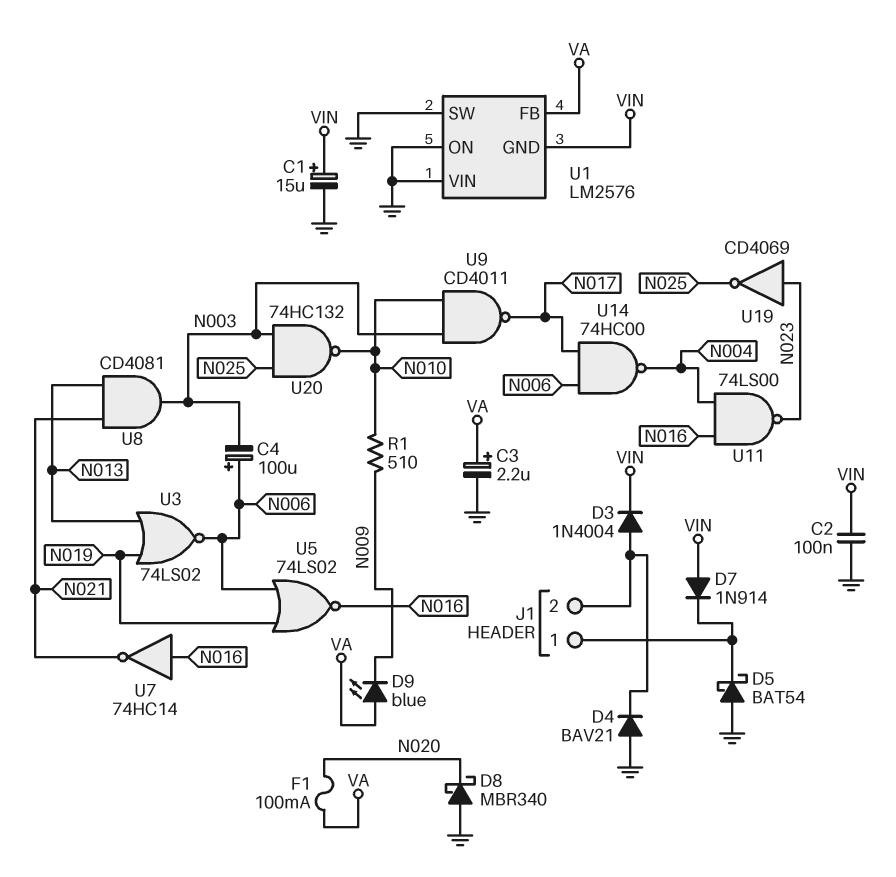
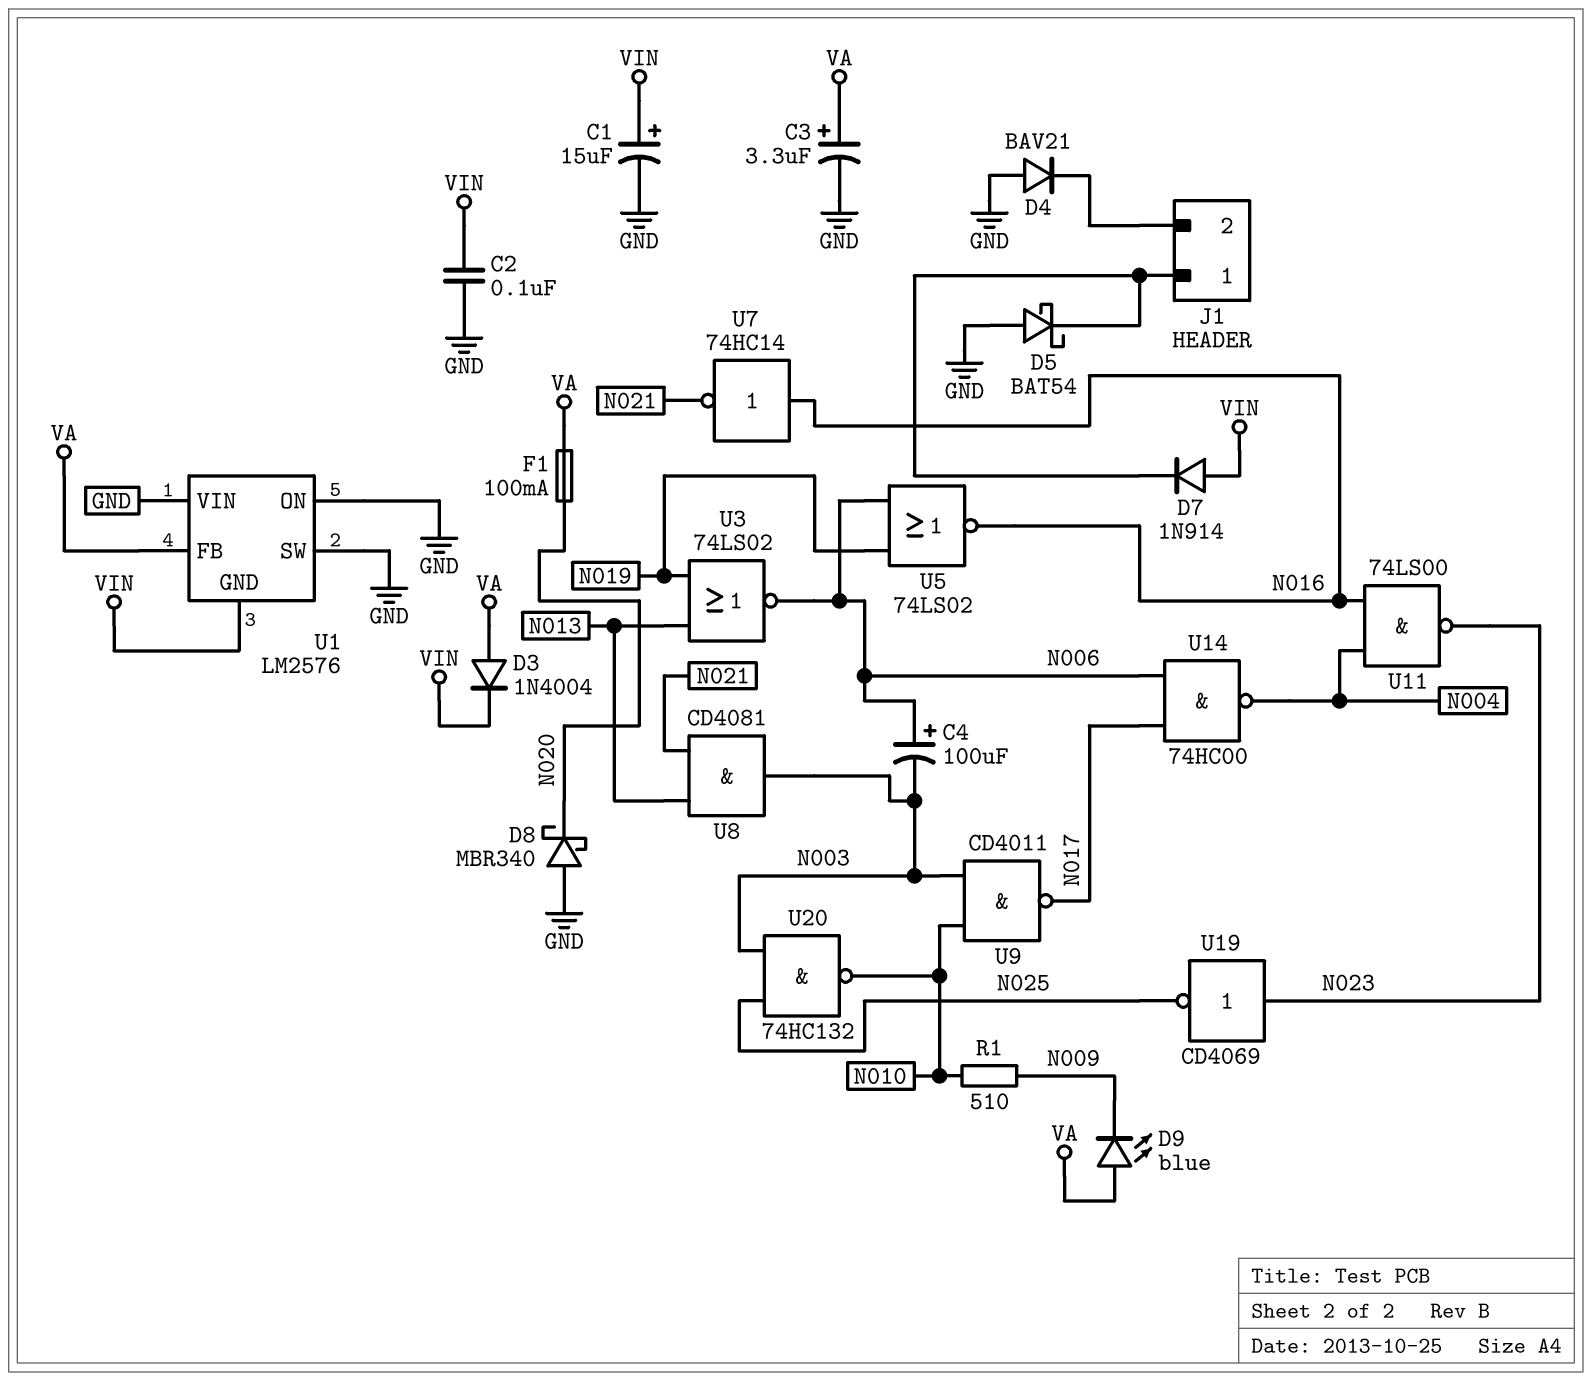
C3: 2.2uF (plus VA, minus GND) -> 3.3uF (plus VA, minus GND)
D3: diode 1N4004 (A J1/2, K VIN) -> diode 1N4004 (A VA, K VIN)

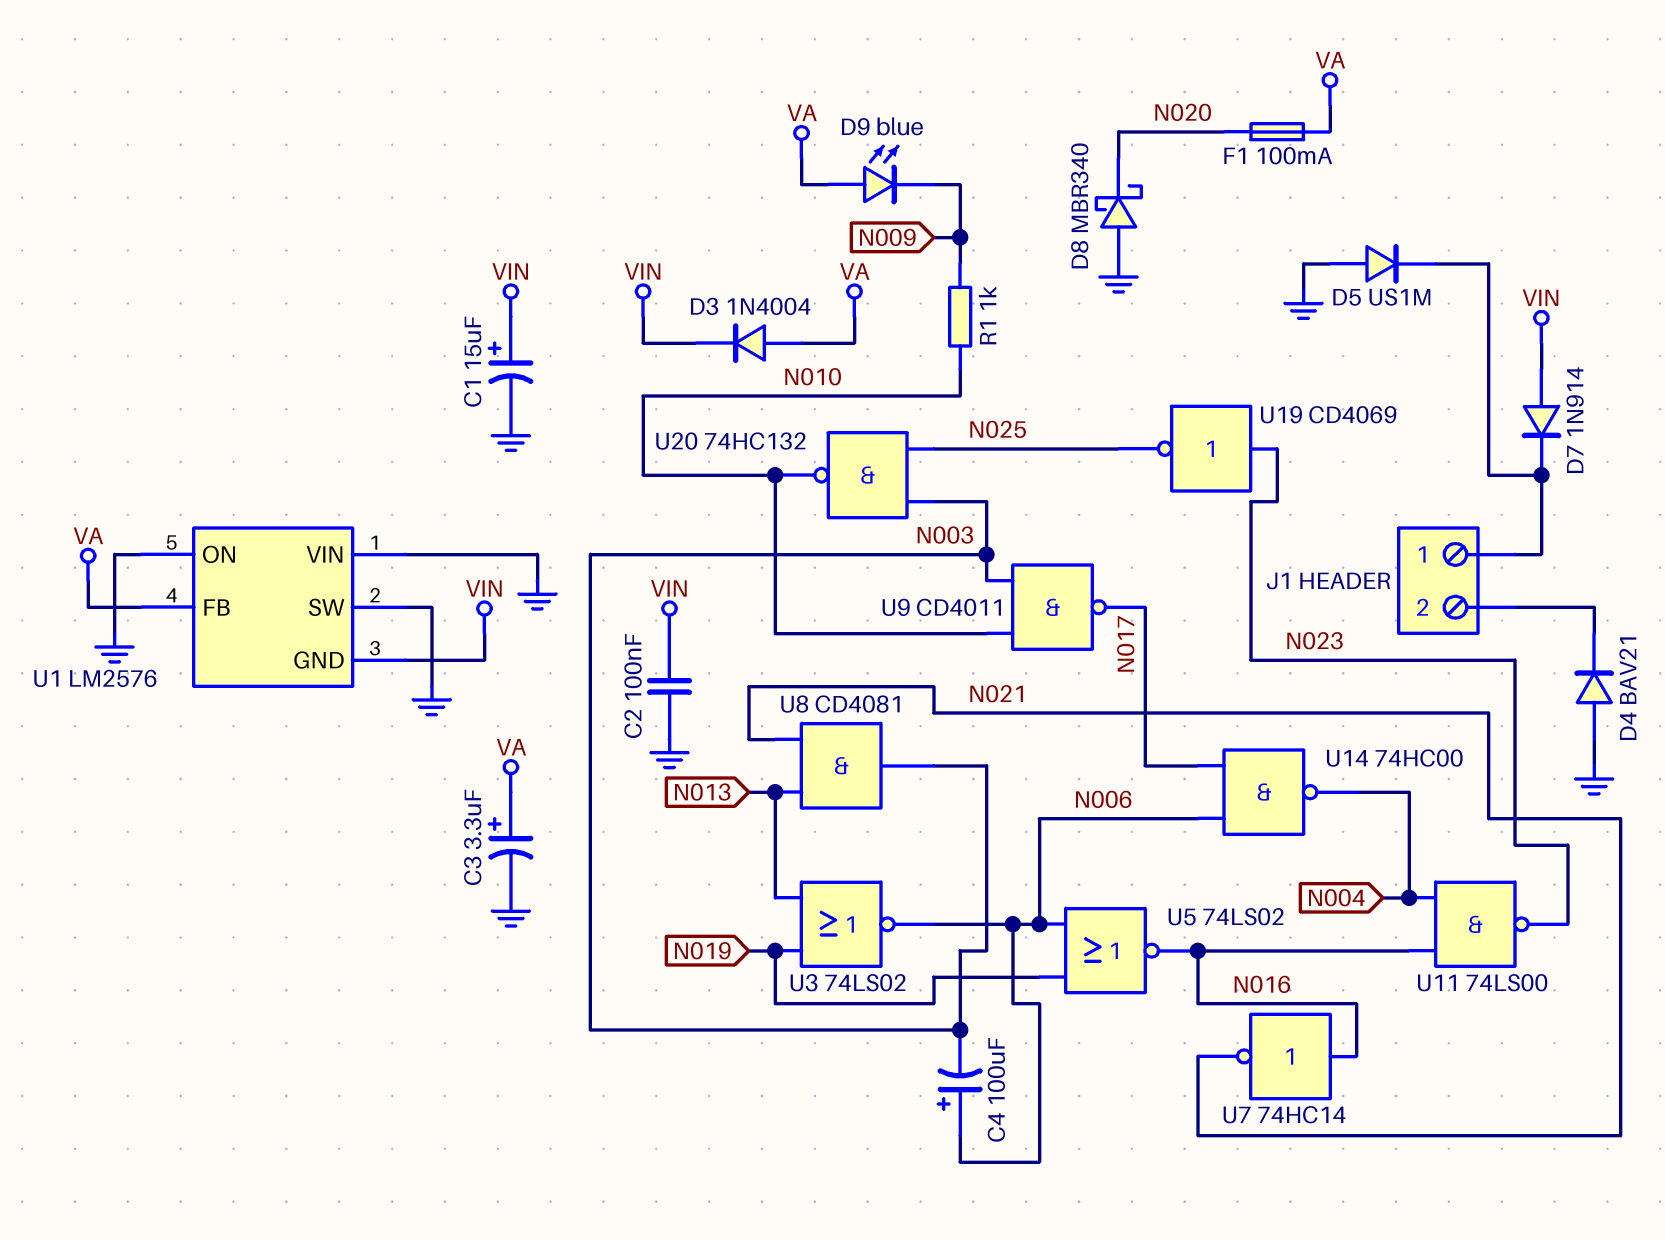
D5: schottky BAT54 (A GND, K J1/1) -> diode US1M (A GND, K J1/1)
R1: 510 (N009, N010) -> 1k (N009, N010)

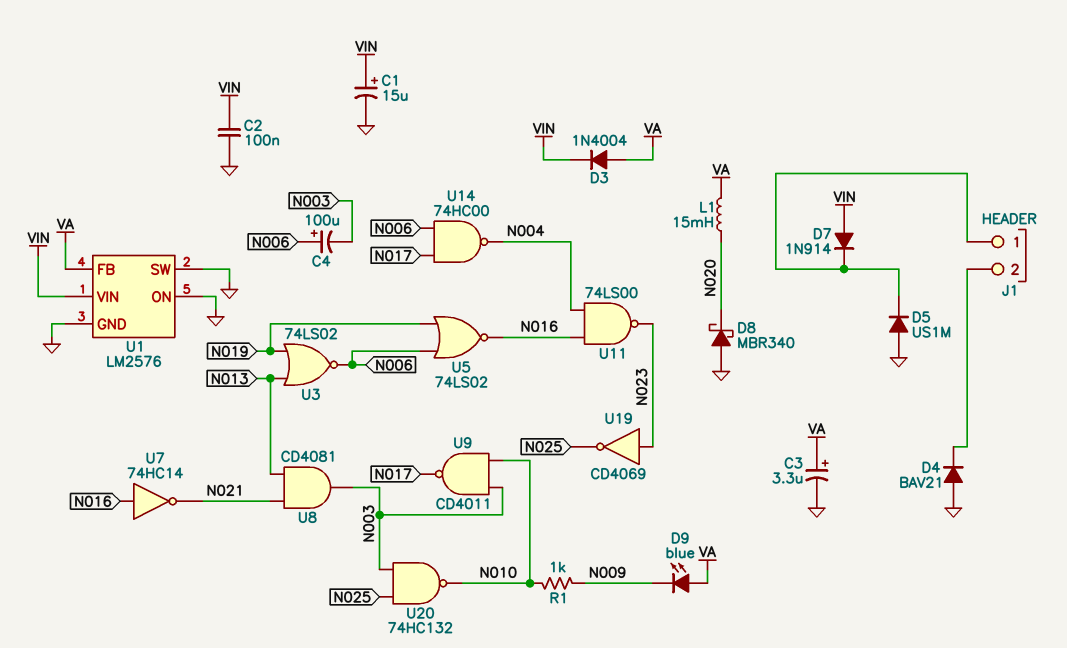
F1: 100mA (N020, VA) -> none
L1: none -> 15mH (N020, VA)
U1 pin GND: VIN -> GND
U1 pin VIN: GND -> VIN

